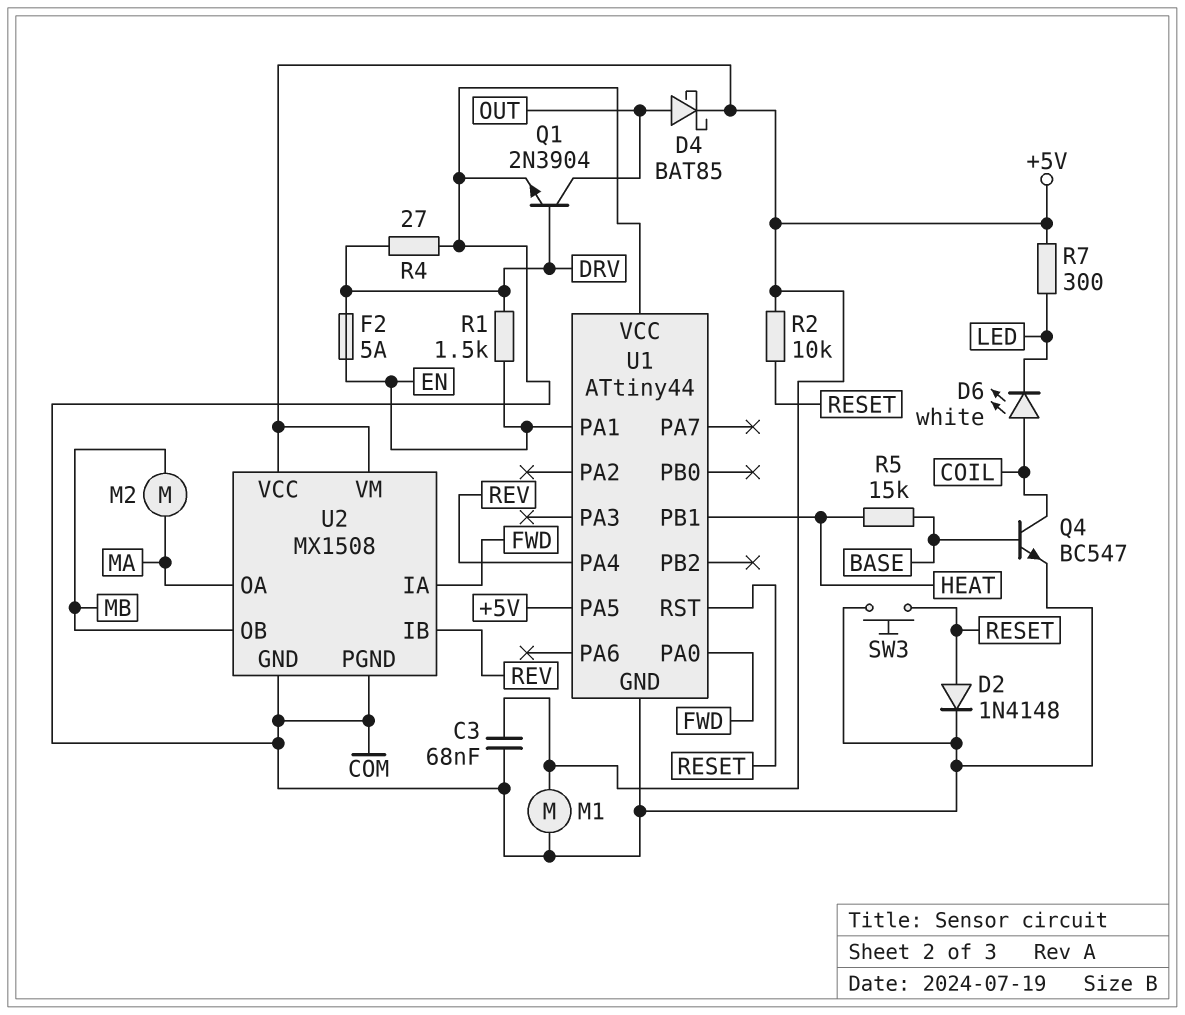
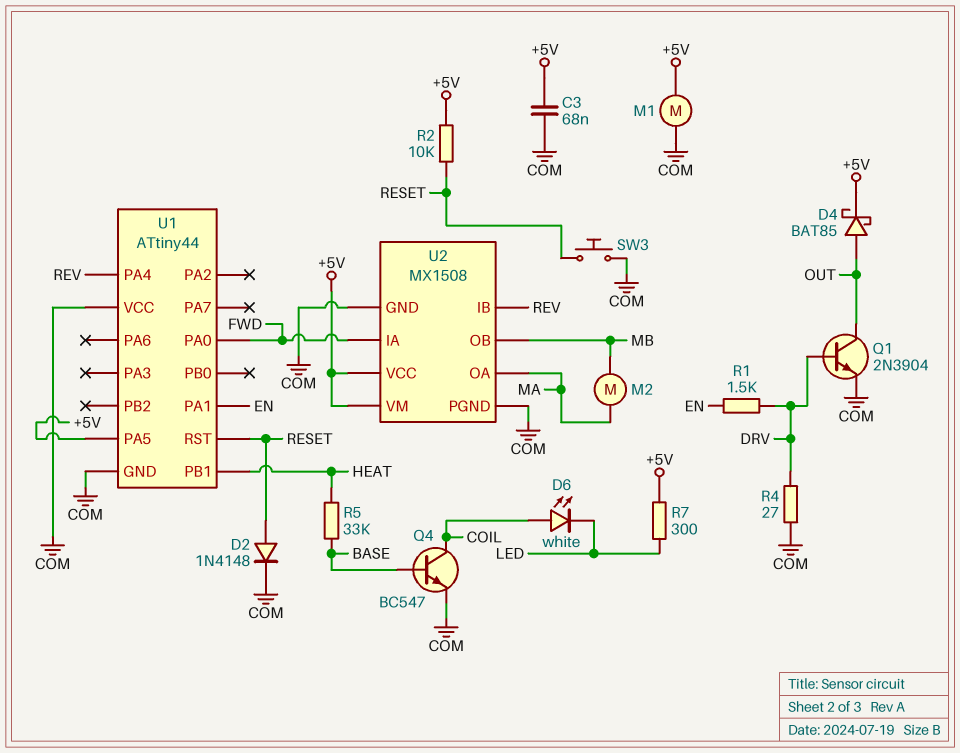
F2: 5A (DRV, EN) -> none
R5: 15k (BASE, HEAT) -> 33k (BASE, HEAT)

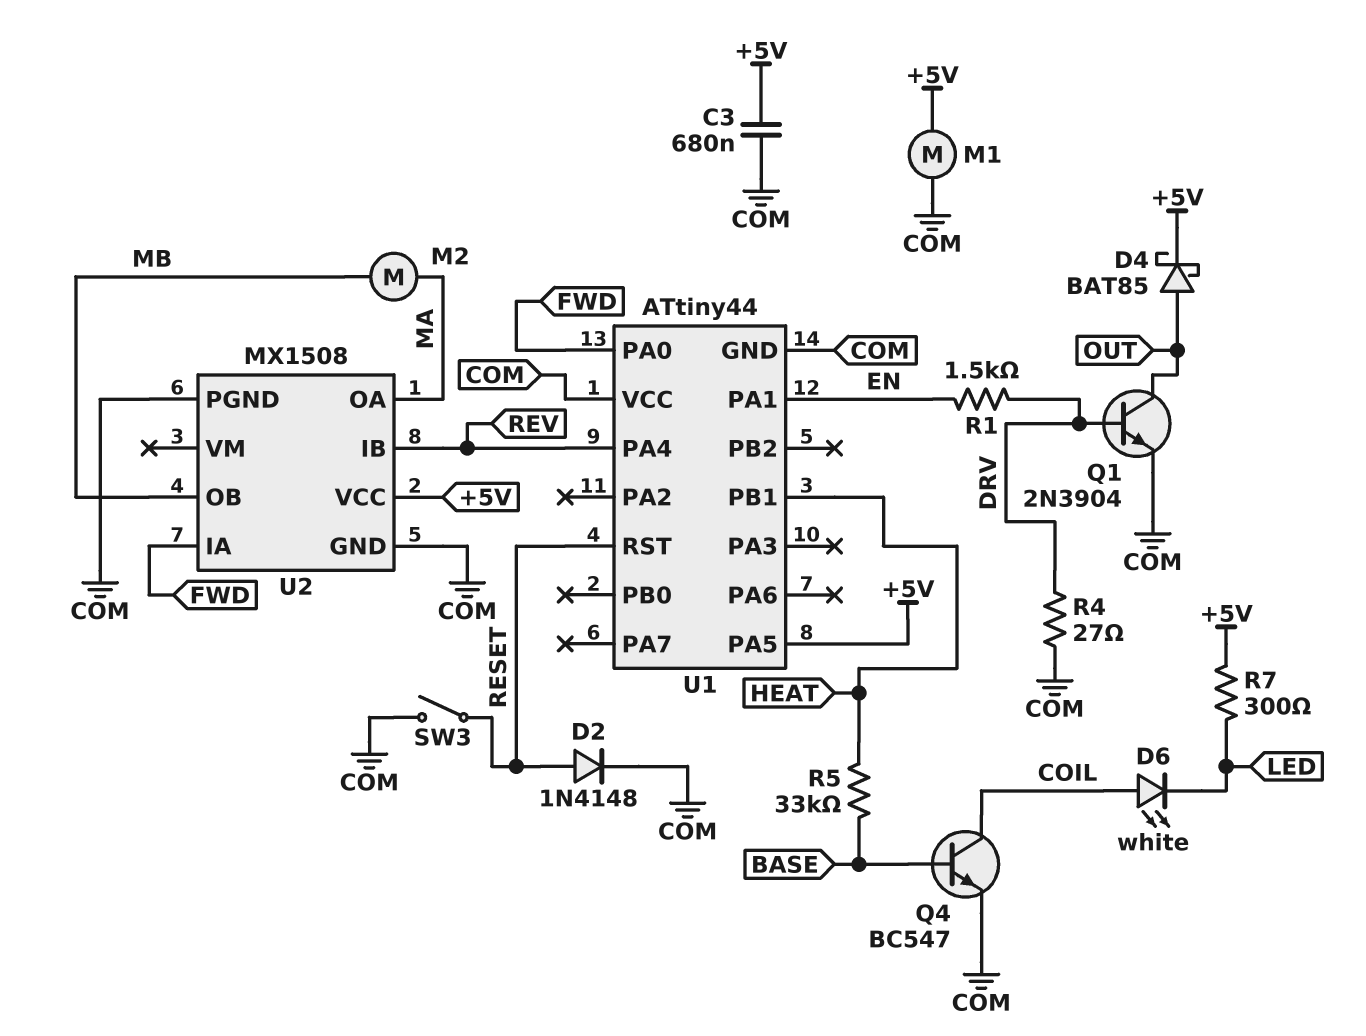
C3: 68nF (+5V, COM) -> 680nF (+5V, COM)
R2: 10k (+5V, RESET) -> none
SW3: button (COM, RESET) -> switch (COM, RESET)
U2 pin VM: +5V -> none

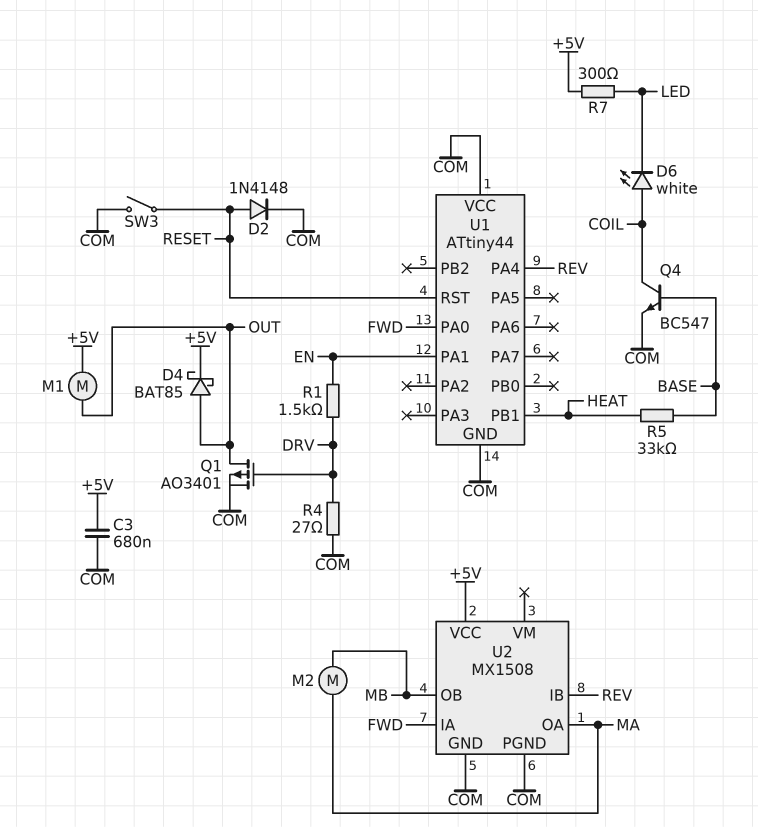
M1: motor (+5V, COM) -> motor (+5V, OUT)
Q1: NPN 2N3904 (B DRV, C OUT, E COM) -> PMOS AO3401 (G DRV, D OUT, S COM)
U1 pin PA5: +5V -> none

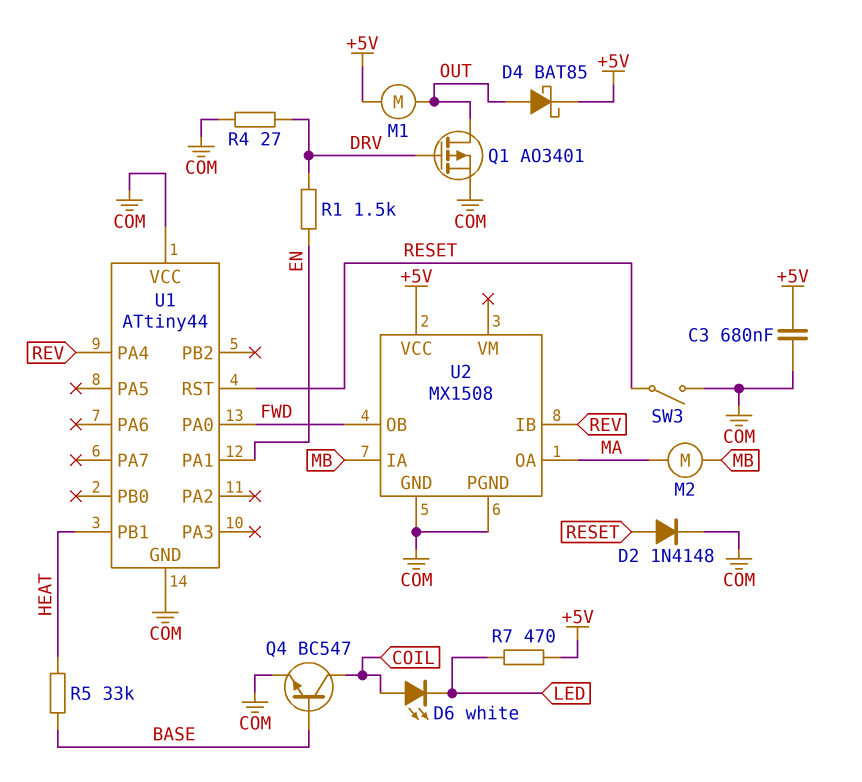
R7: 300 (+5V, LED) -> 470 (+5V, LED)
U2 pin IA: FWD -> MB
U2 pin OB: MB -> FWD

